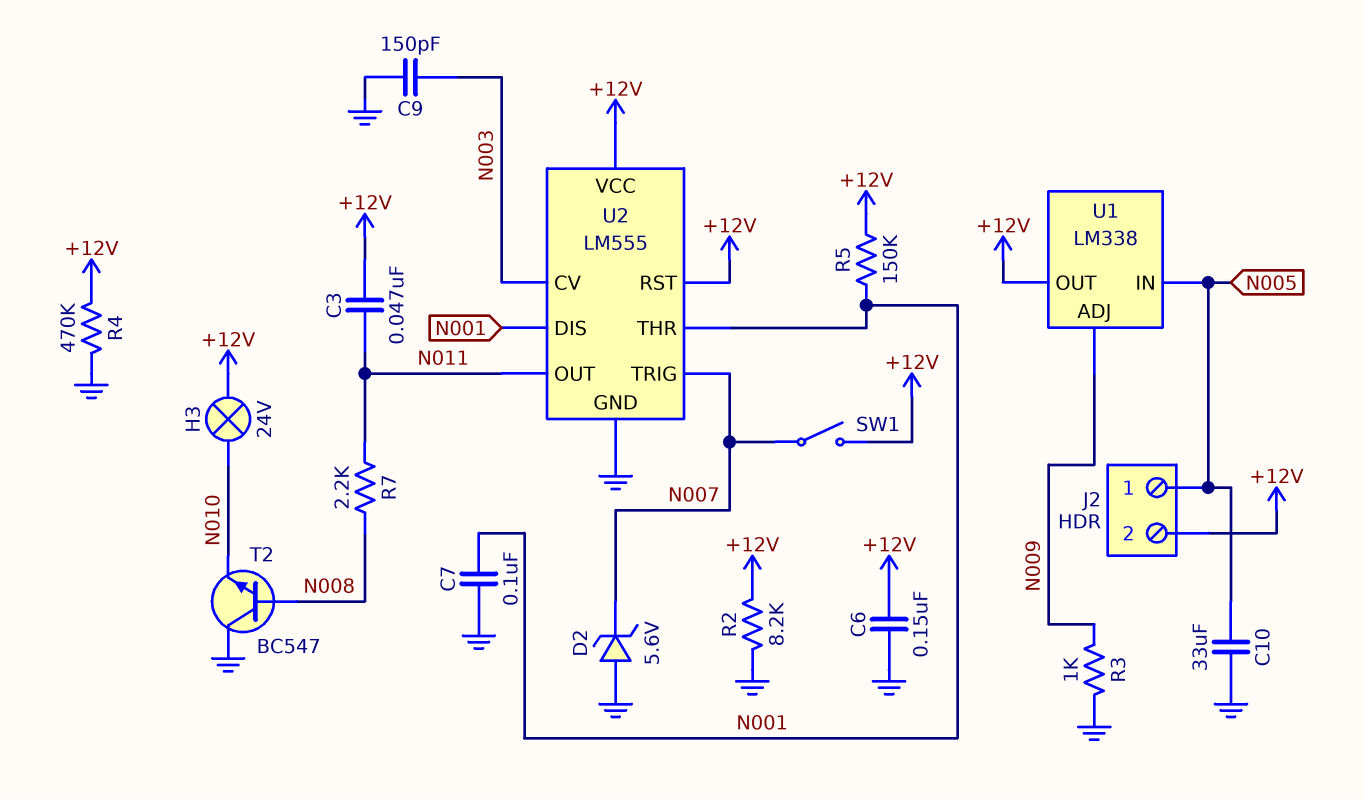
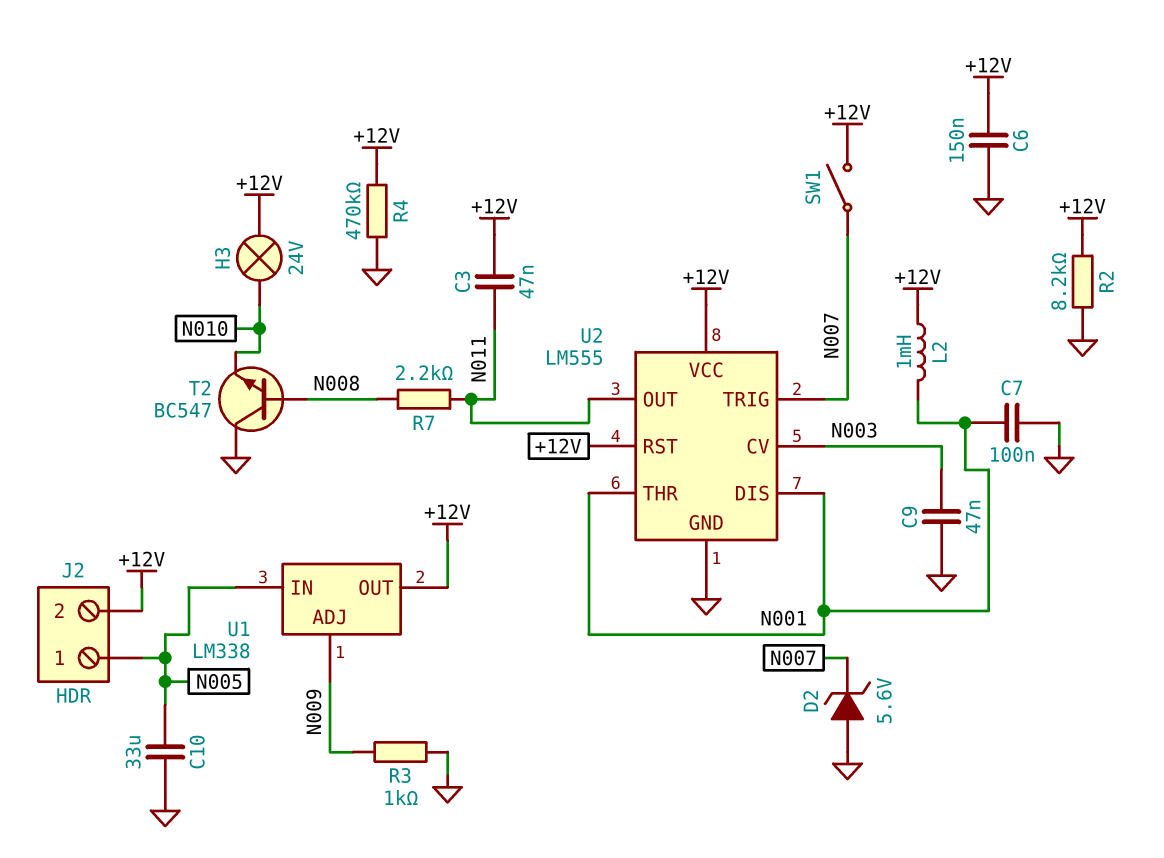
C9: 150pF (GND, N003) -> 47nF (GND, N003)
L2: none -> 1mH (+12V, N001)
R5: 150k (+12V, N001) -> none

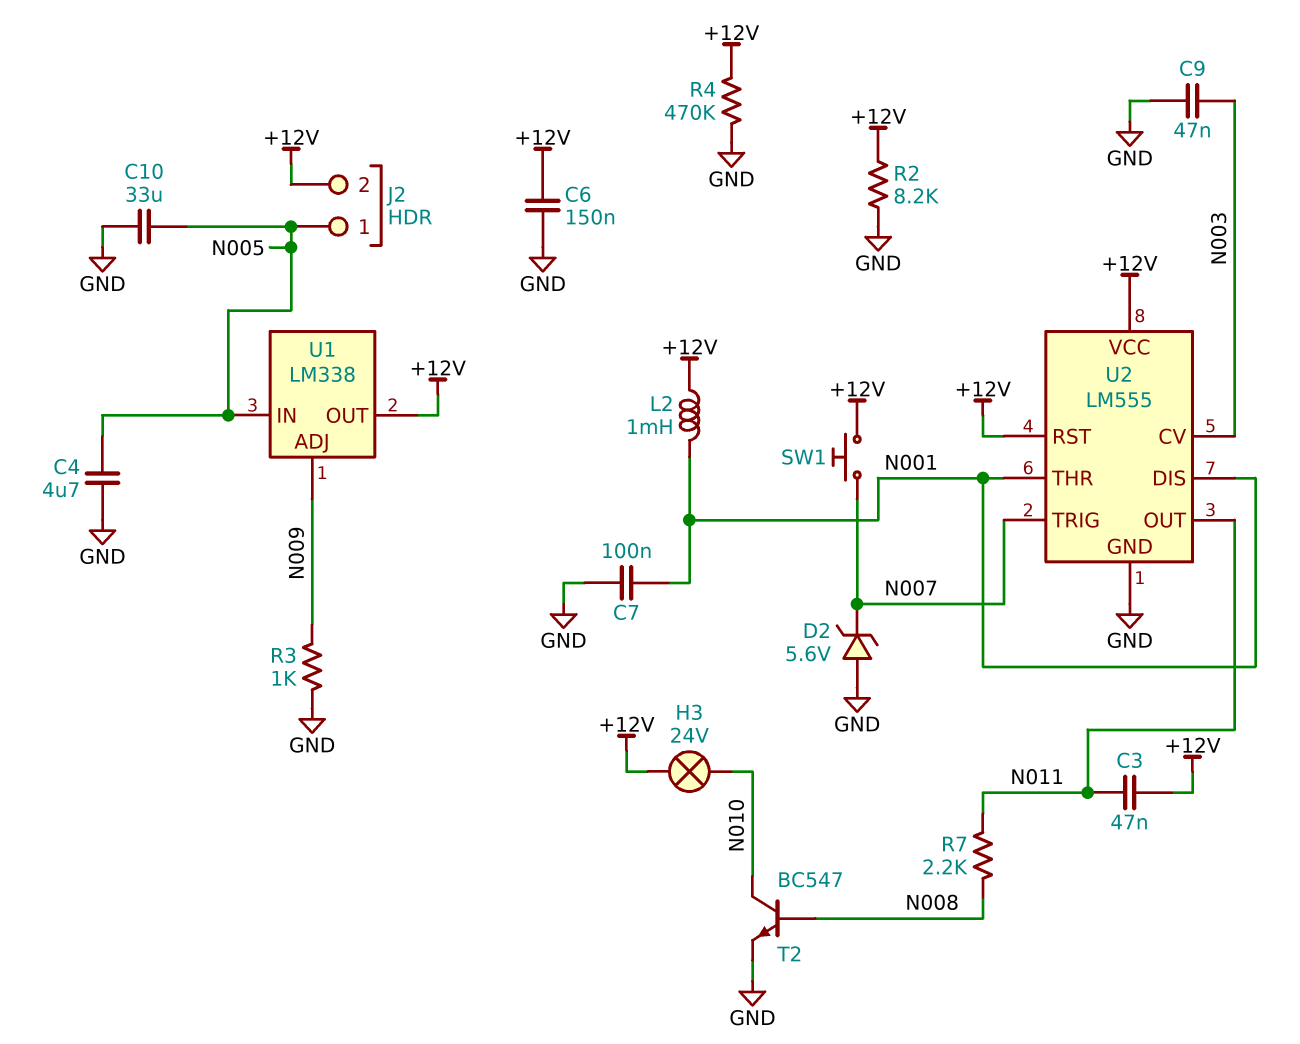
C4: none -> 4.7uF (GND, N005)
SW1: switch (+12V, N007) -> button (+12V, N007)
T2: NPN BC547 (B N008, C GND, E N010) -> NPN BC547 (B N008, C N010, E GND)

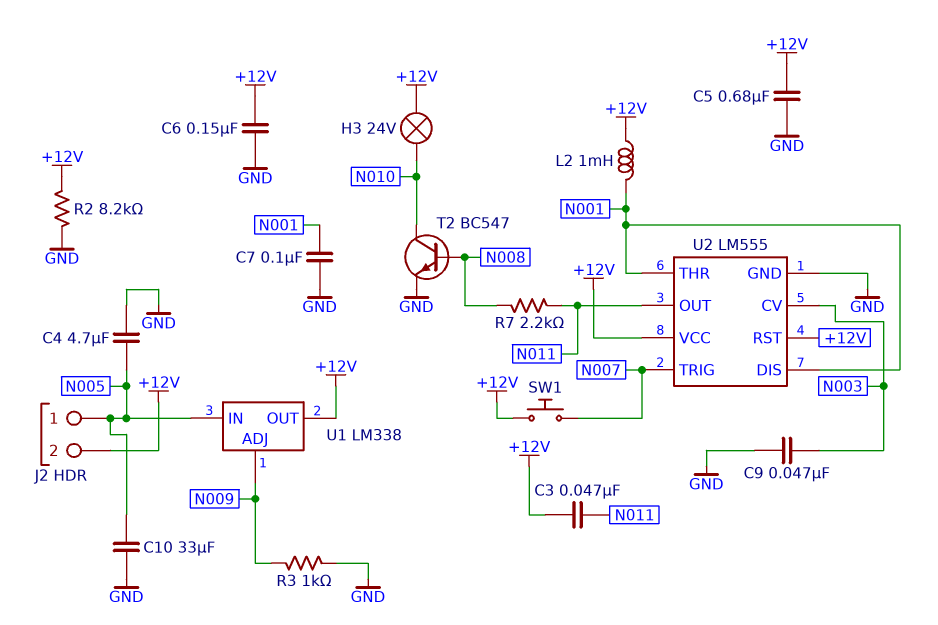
C5: none -> 680nF (+12V, GND)
D2: zener 5.6V (A GND, K N007) -> none
R4: 470k (+12V, GND) -> none

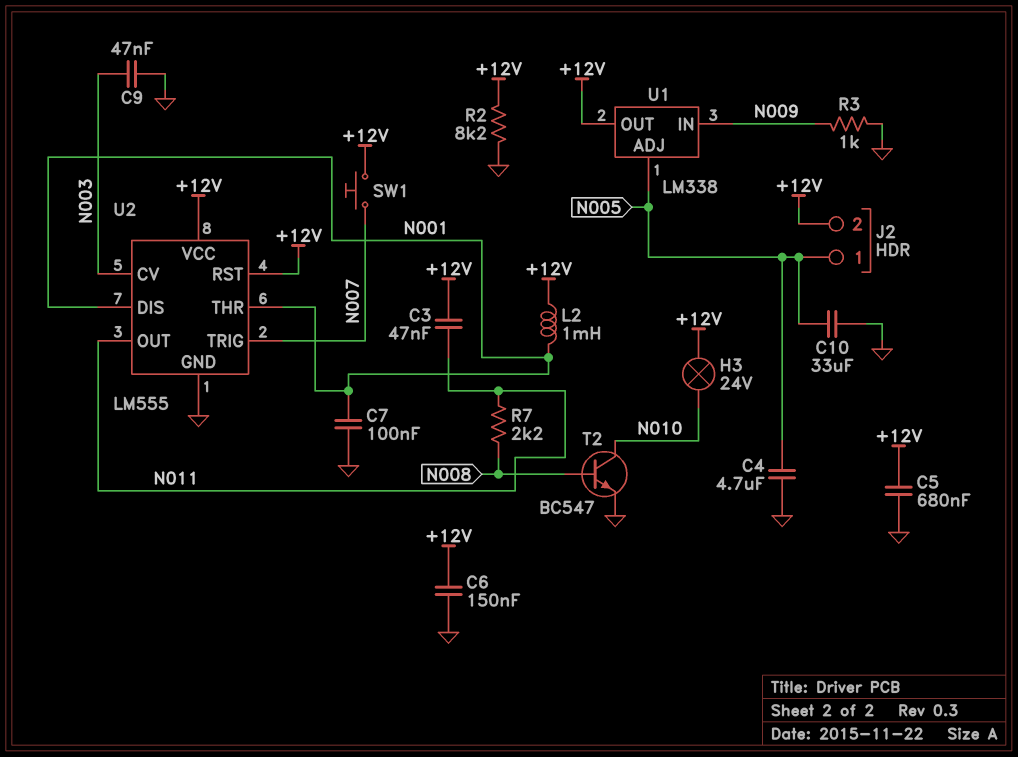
U1 pin ADJ: N009 -> N005
U1 pin IN: N005 -> N009

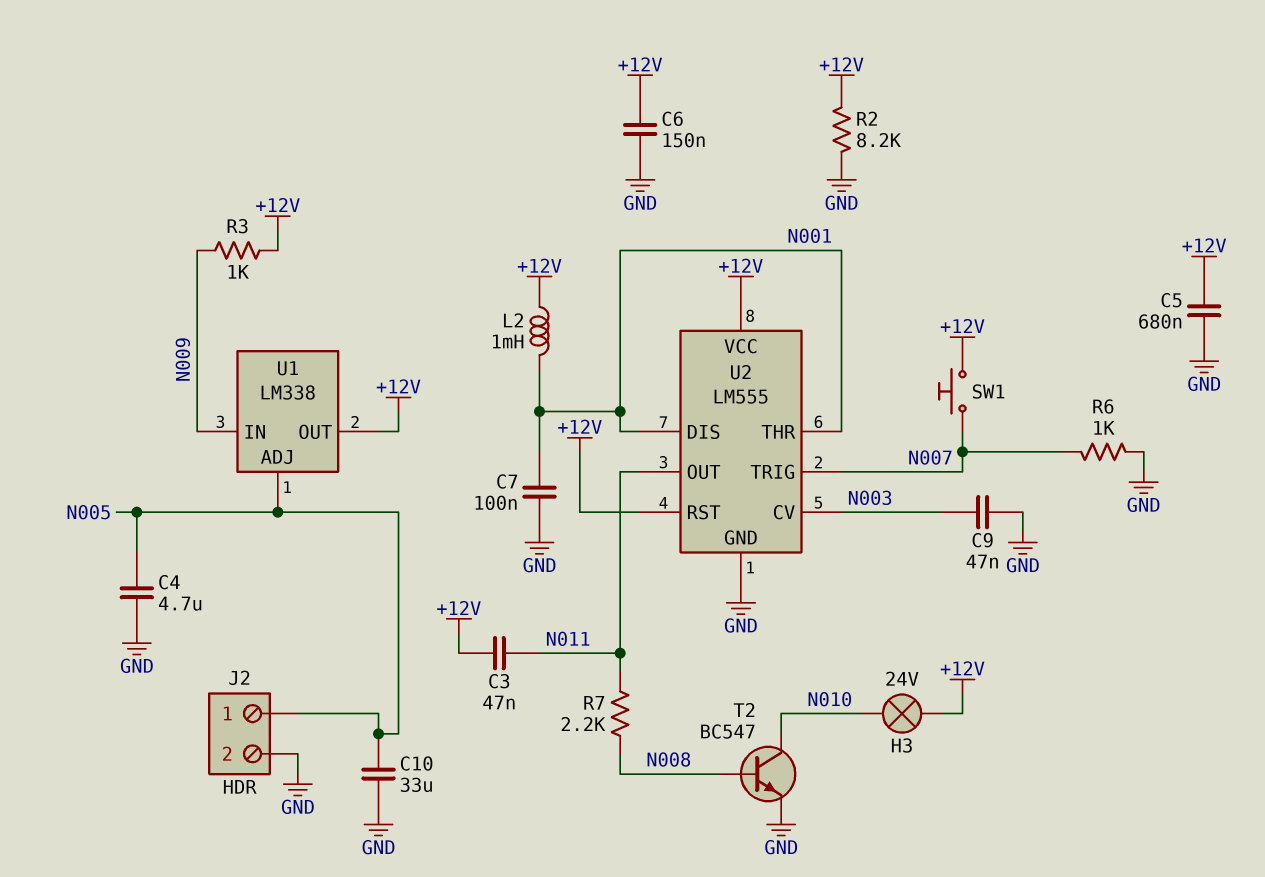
J2 pin 2: +12V -> GND
R3: 1k (GND, N009) -> 1k (+12V, N009)
R6: none -> 1k (GND, N007)

